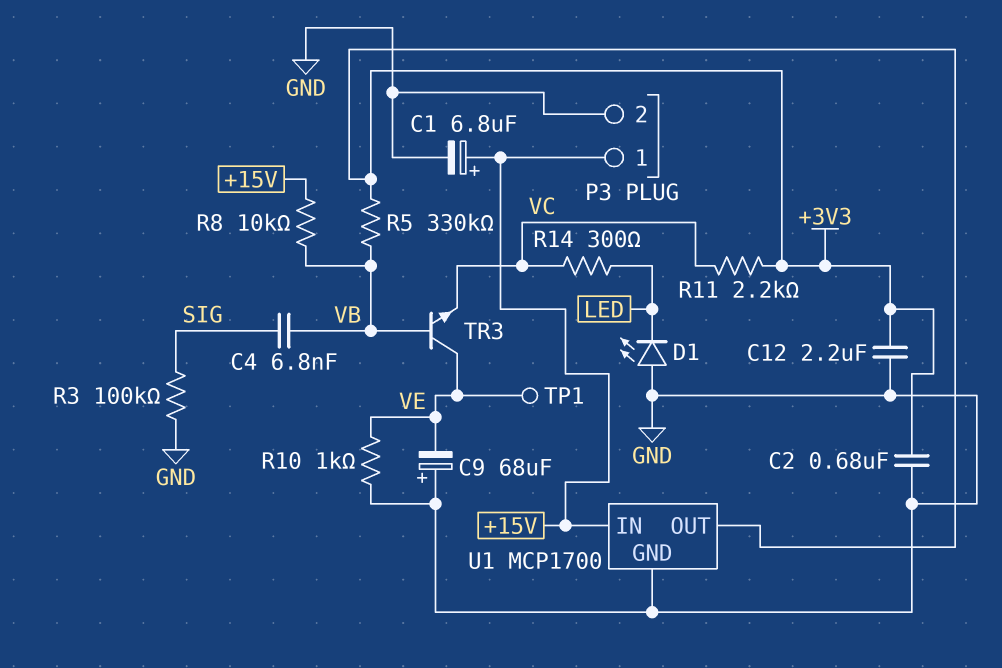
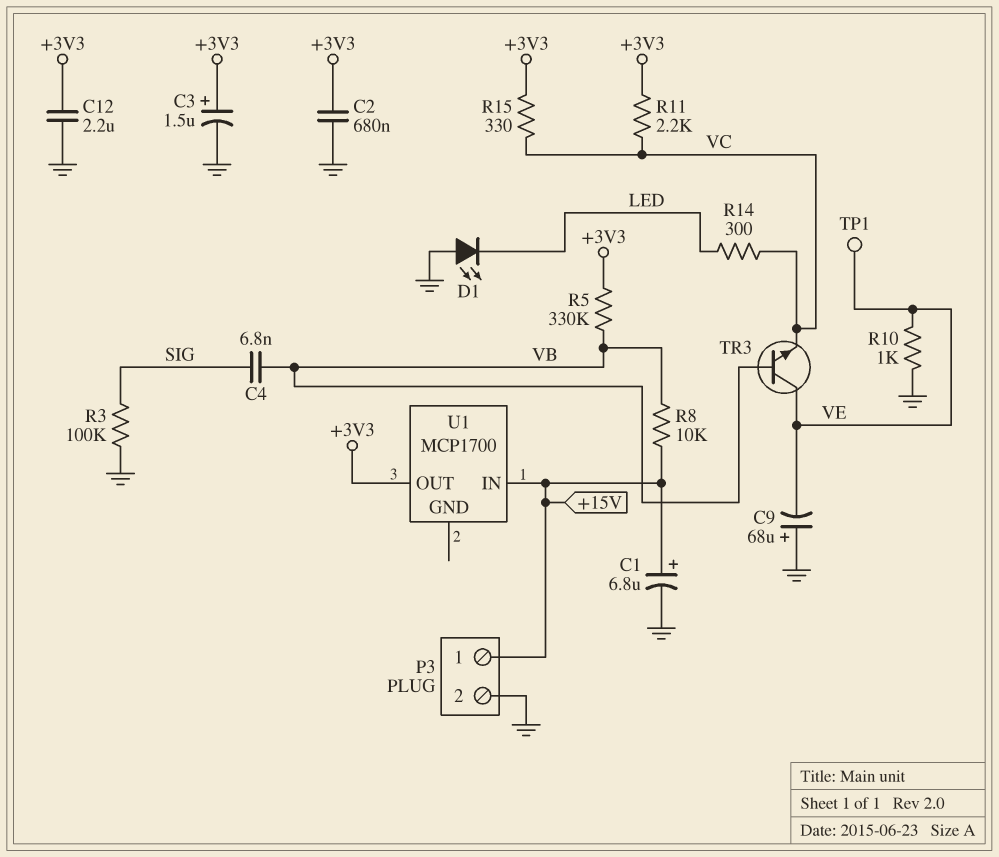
C3: none -> 1.5uF (plus +3V3, minus GND)
R15: none -> 330 (+3V3, VC)
U1 pin GND: GND -> none

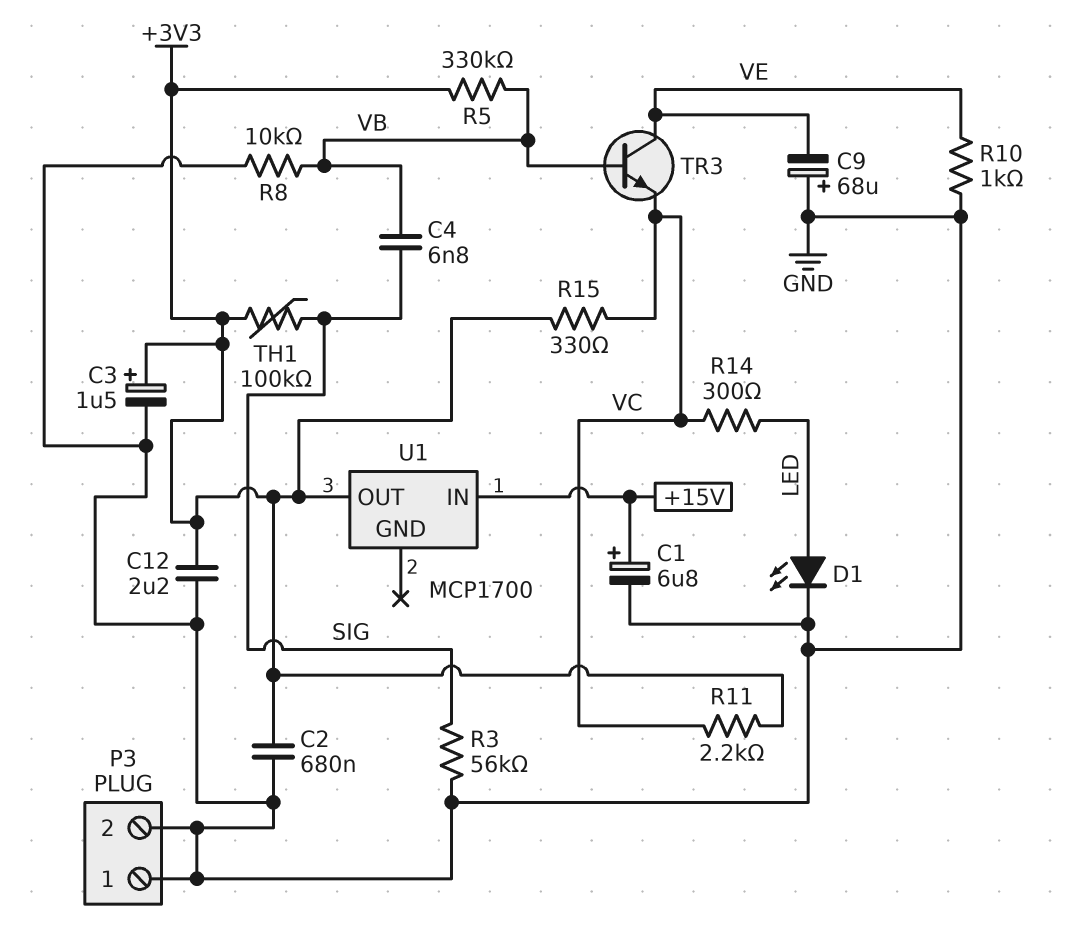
D1: LED (A GND, K LED) -> LED (A LED, K GND)
P3 pin 1: +15V -> GND
R3: 100k (GND, SIG) -> 56k (GND, SIG)
R8: 10k (+15V, VB) -> 10k (GND, VB)
TH1: none -> 100k (+3V3, SIG)
TP1: test point (VE) -> none

